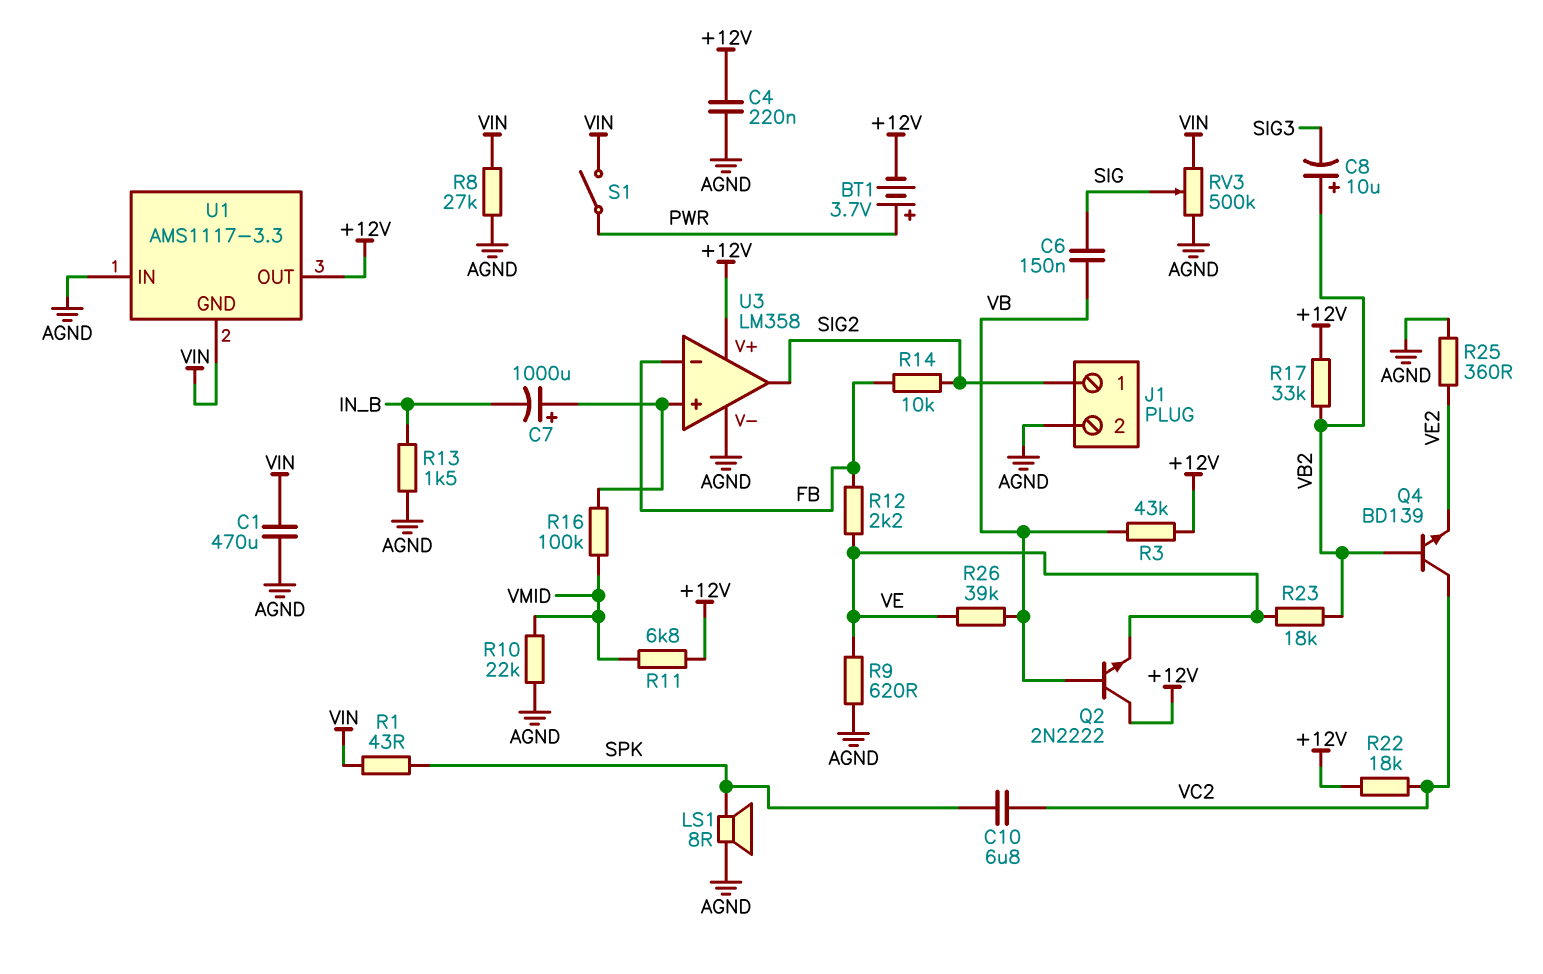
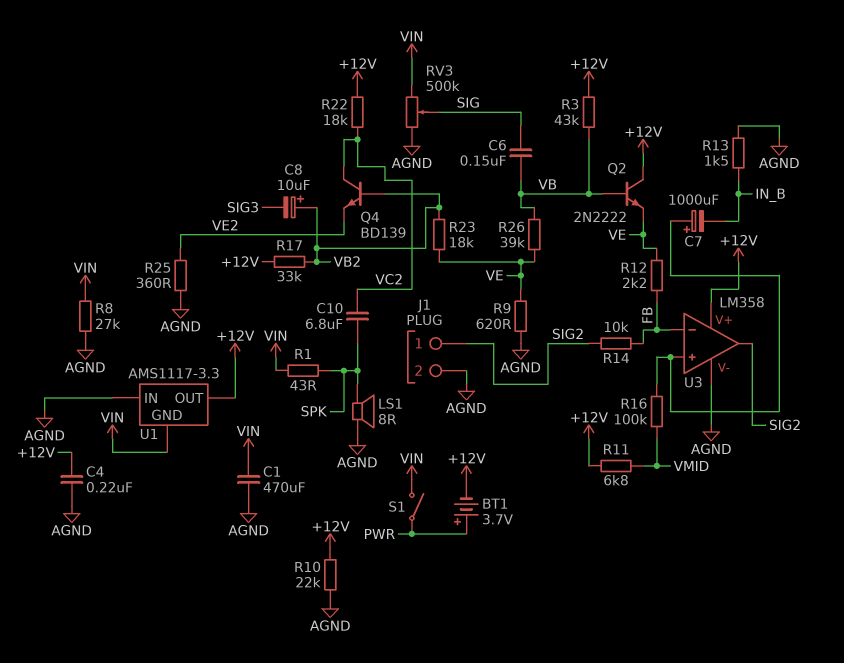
R10: 22k (AGND, VMID) -> 22k (+12V, AGND)

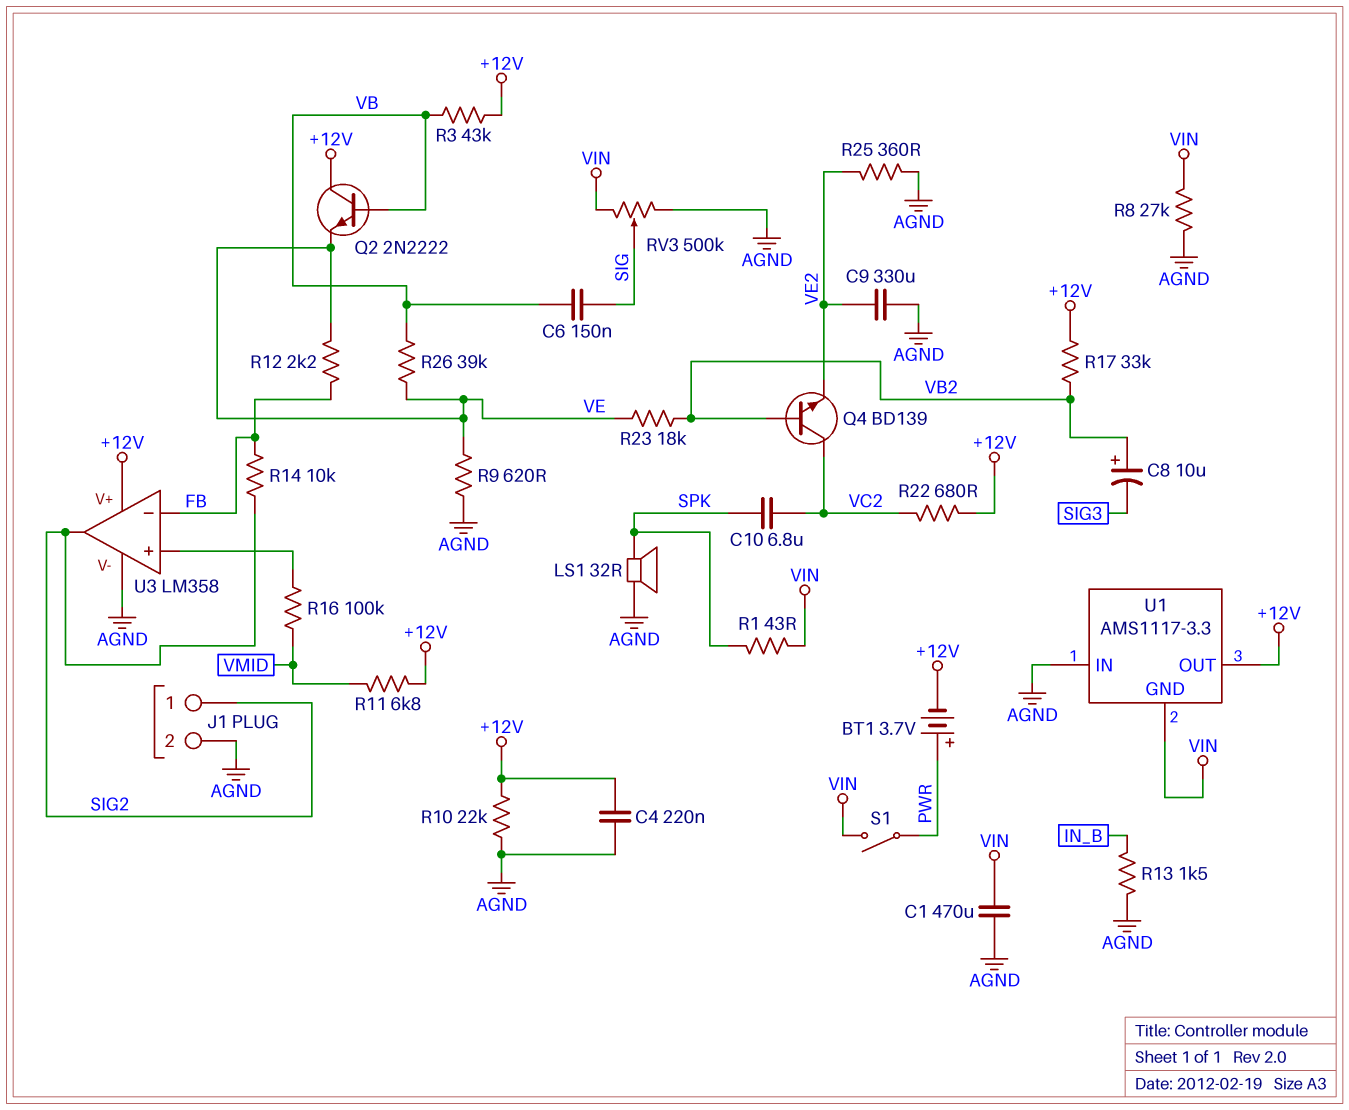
C7: 1000uF (plus U3/in+, minus IN_B) -> none
C9: none -> 330uF (AGND, VE2)
LS1: speaker 8R (AGND, SPK) -> speaker 32R (AGND, SPK)
R22: 18k (+12V, VC2) -> 680 (+12V, VC2)

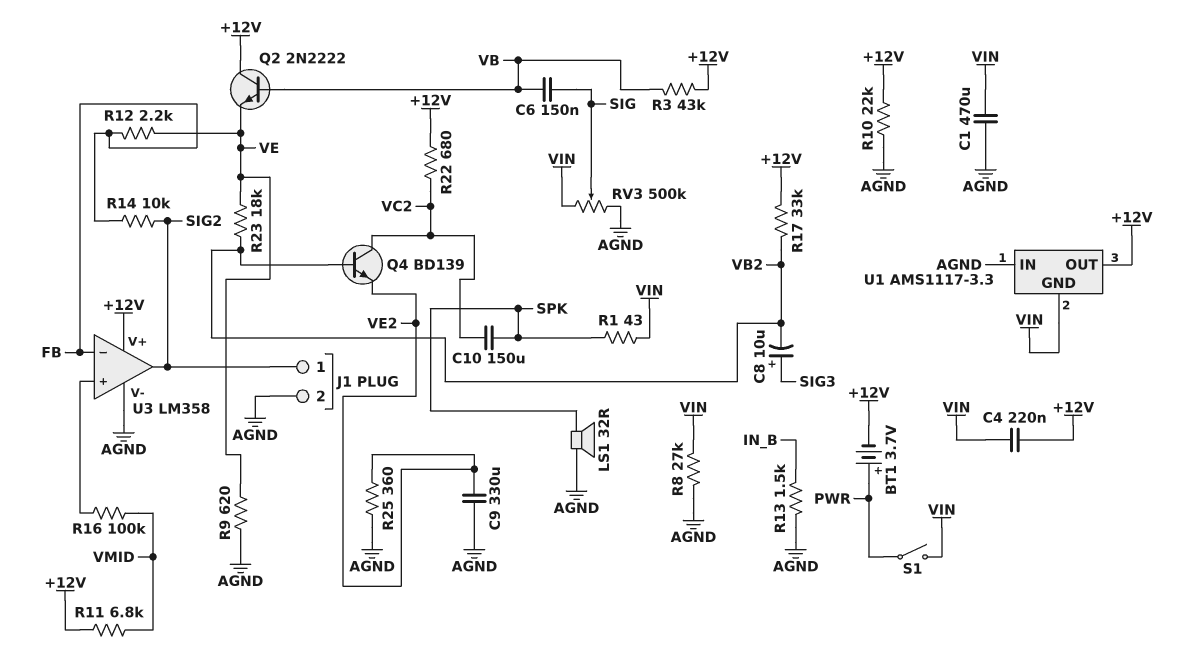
C4: 220nF (+12V, AGND) -> 220nF (+12V, VIN)
C8: 10uF (plus VB2, minus SIG3) -> 10uF (plus SIG3, minus VB2)
C10: 6.8uF (SPK, VC2) -> 150uF (SPK, VC2)
R26: 39k (VB, VE) -> none

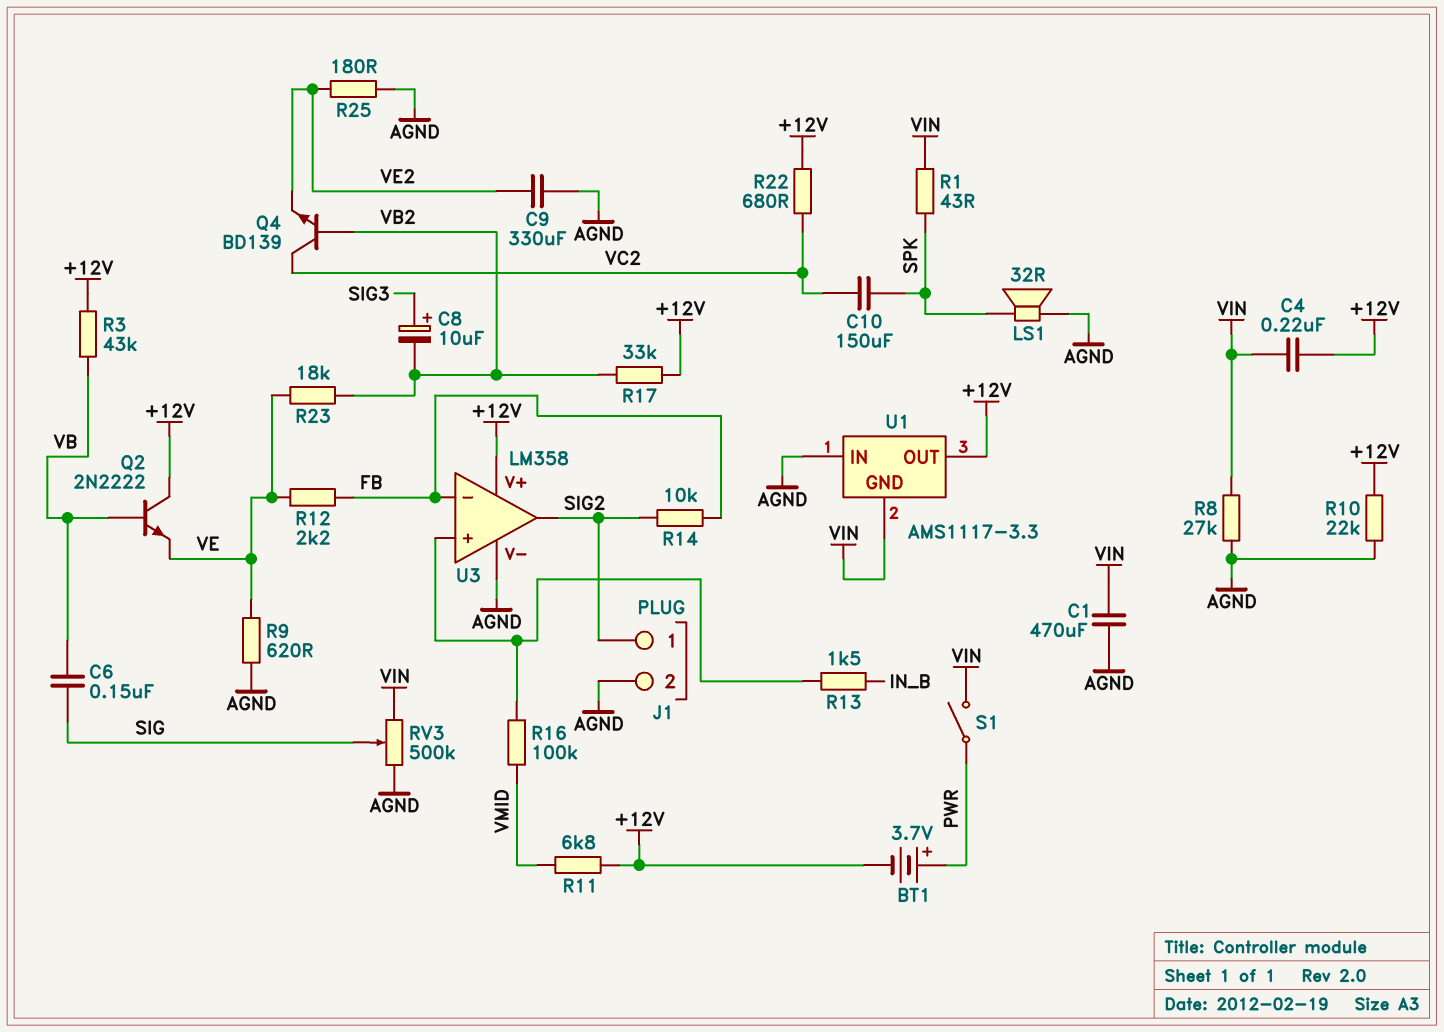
R13: 1.5k (AGND, IN_B) -> 1.5k (IN_B, U3/in+)
R25: 360 (AGND, VE2) -> 180 (AGND, VE2)

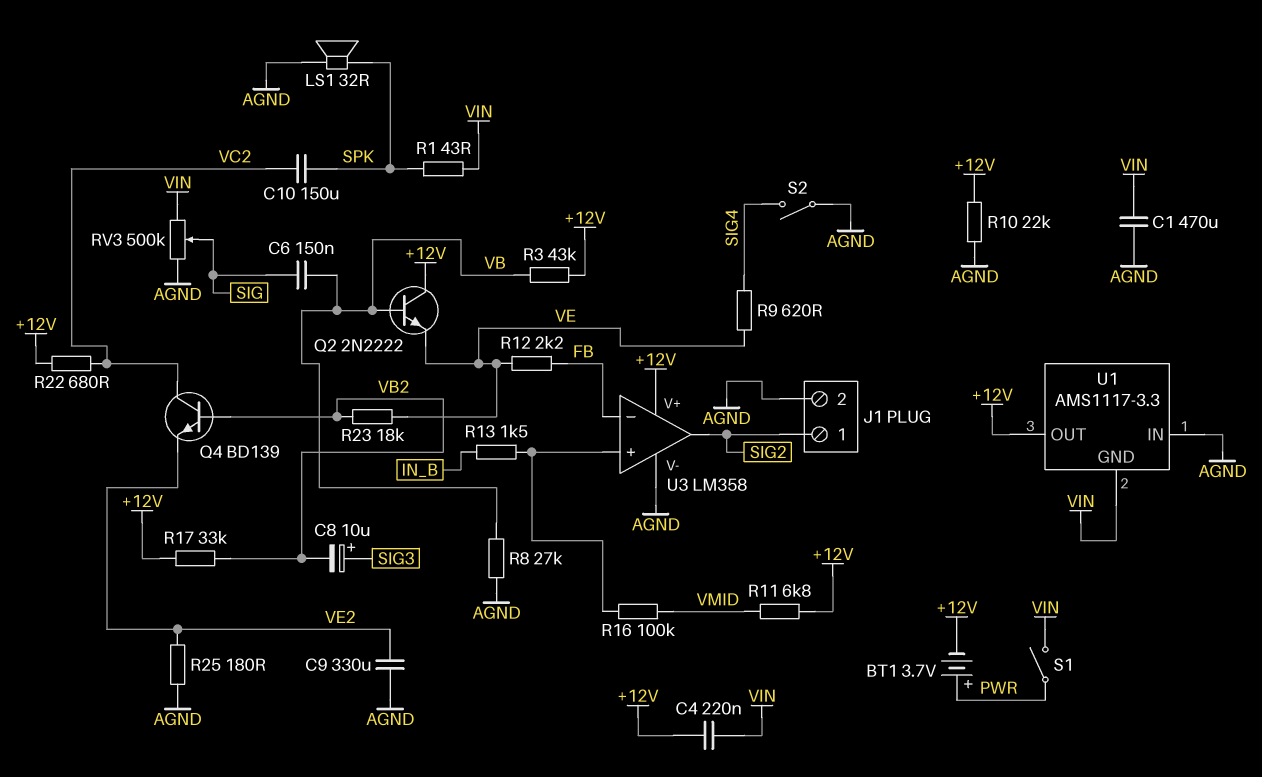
R8: 27k (AGND, VIN) -> 27k (AGND, VB)
R9: 620 (AGND, VE) -> 620 (SIG4, VE)
R14: 10k (FB, SIG2) -> none
S2: none -> switch (AGND, SIG4)

